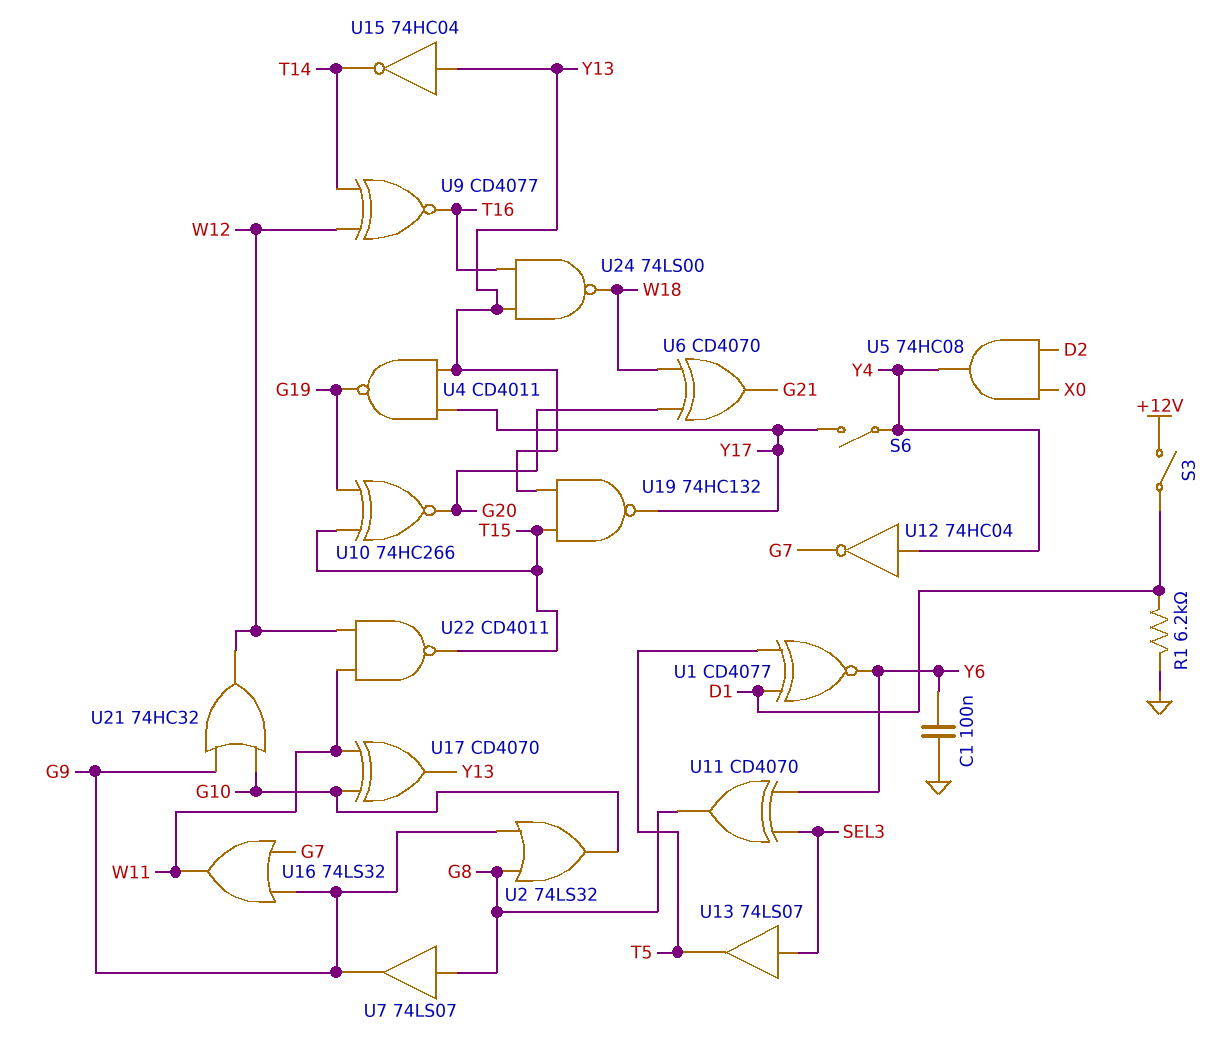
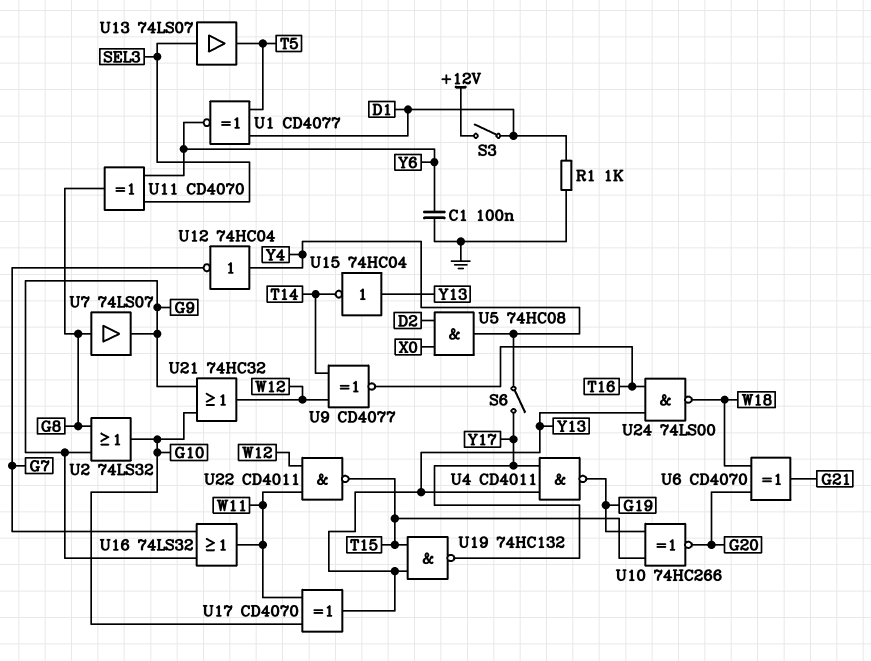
R1: 6.2k (D1, GND) -> 1k (D1, GND)

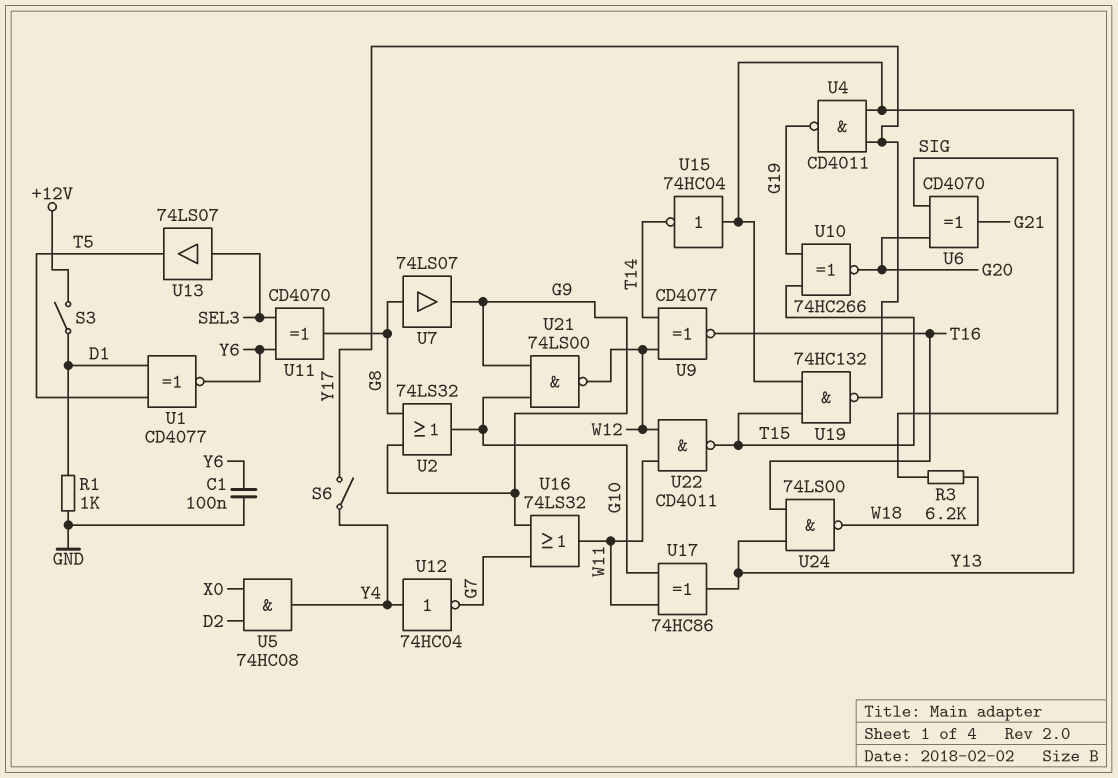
R3: none -> 6.2k (SIG, W18)
U6: XOR CD4070 (in G20, in W18, out G21) -> XOR CD4070 (in G20, in SIG, out G21)
U17: XOR CD4070 (in G10, in W11, out Y13) -> XOR 74HC86 (in G10, in W11, out Y13)
U21: OR 74HC32 (in G9, in G10, out W12) -> NAND 74LS00 (in G9, in G10, out W12)

